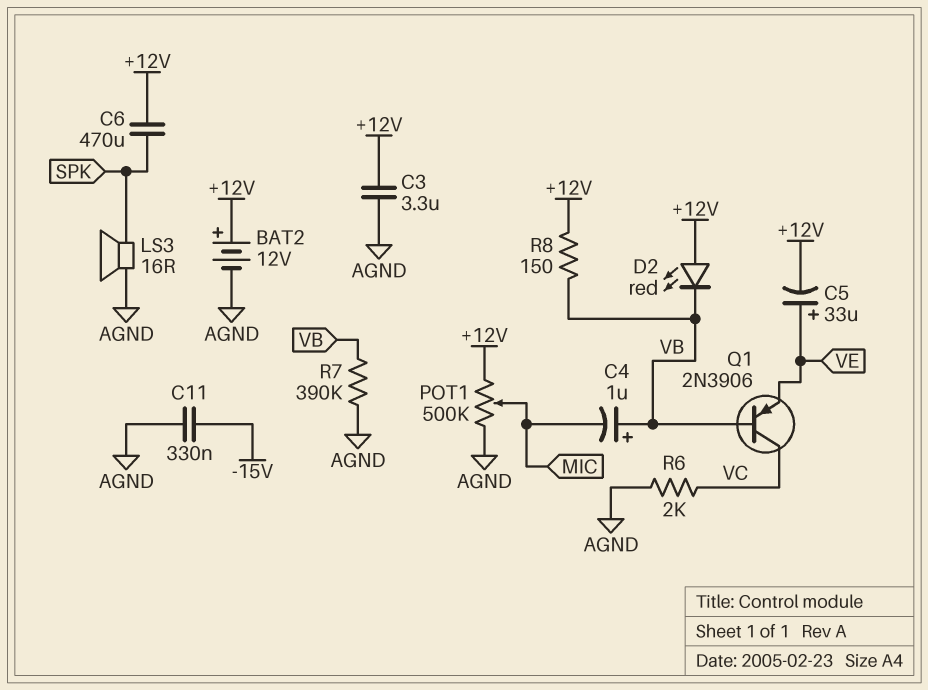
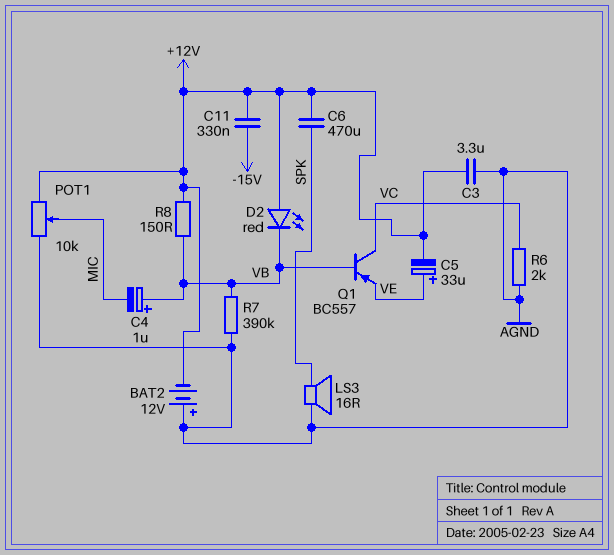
BAT2: 12V (plus +12V, minus AGND) -> 12V (plus AGND, minus +12V)
C11: 330nF (-15V, AGND) -> 330nF (+12V, -15V)
POT1: 500k (+12V, AGND, wiper MIC) -> 10k (+12V, AGND, wiper MIC)
Q1: PNP 2N3906 (B VB, C VC, E VE) -> PNP BC557 (B VB, C VC, E VE)

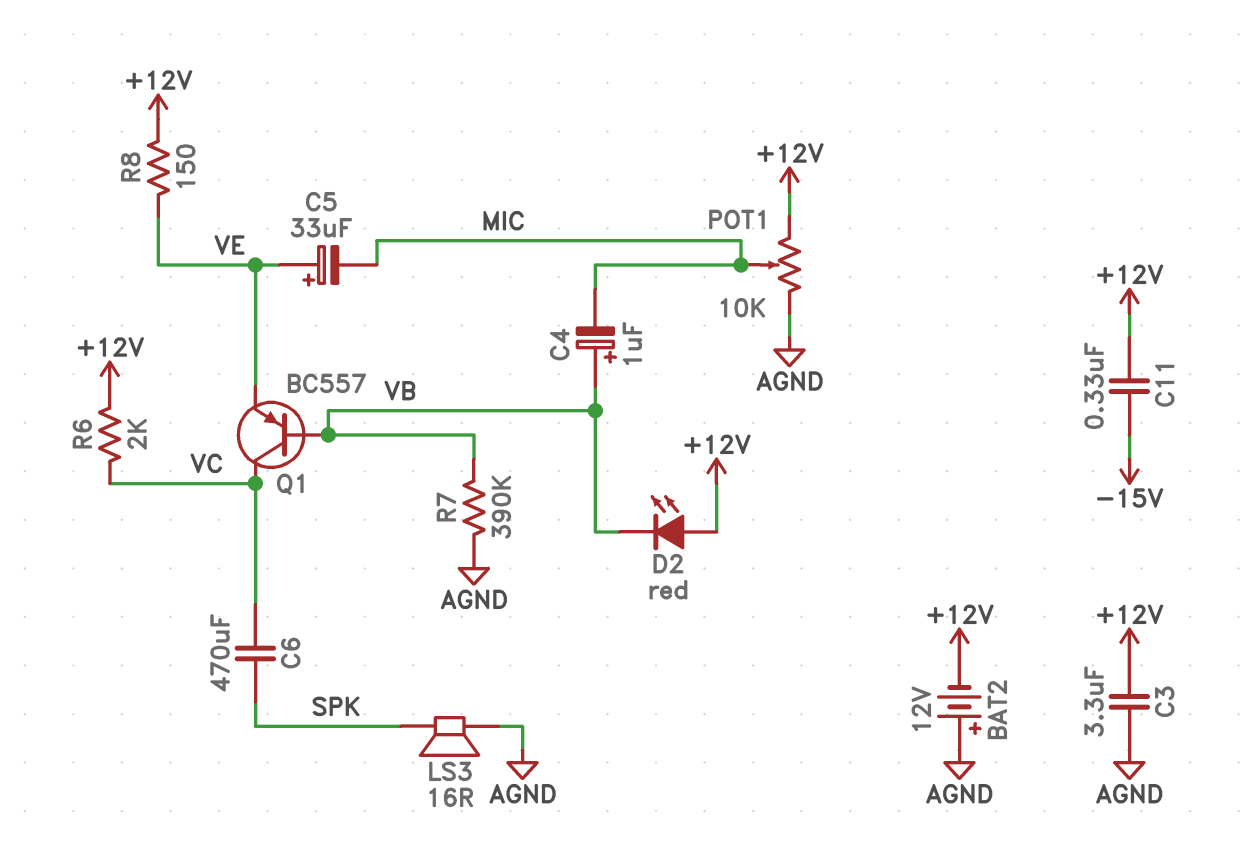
C5: 33uF (plus VE, minus +12V) -> 33uF (plus VE, minus MIC)
C6: 470uF (+12V, SPK) -> 470uF (SPK, VC)
R6: 2k (AGND, VC) -> 2k (+12V, VC)
R8: 150 (+12V, VB) -> 150 (+12V, VE)

